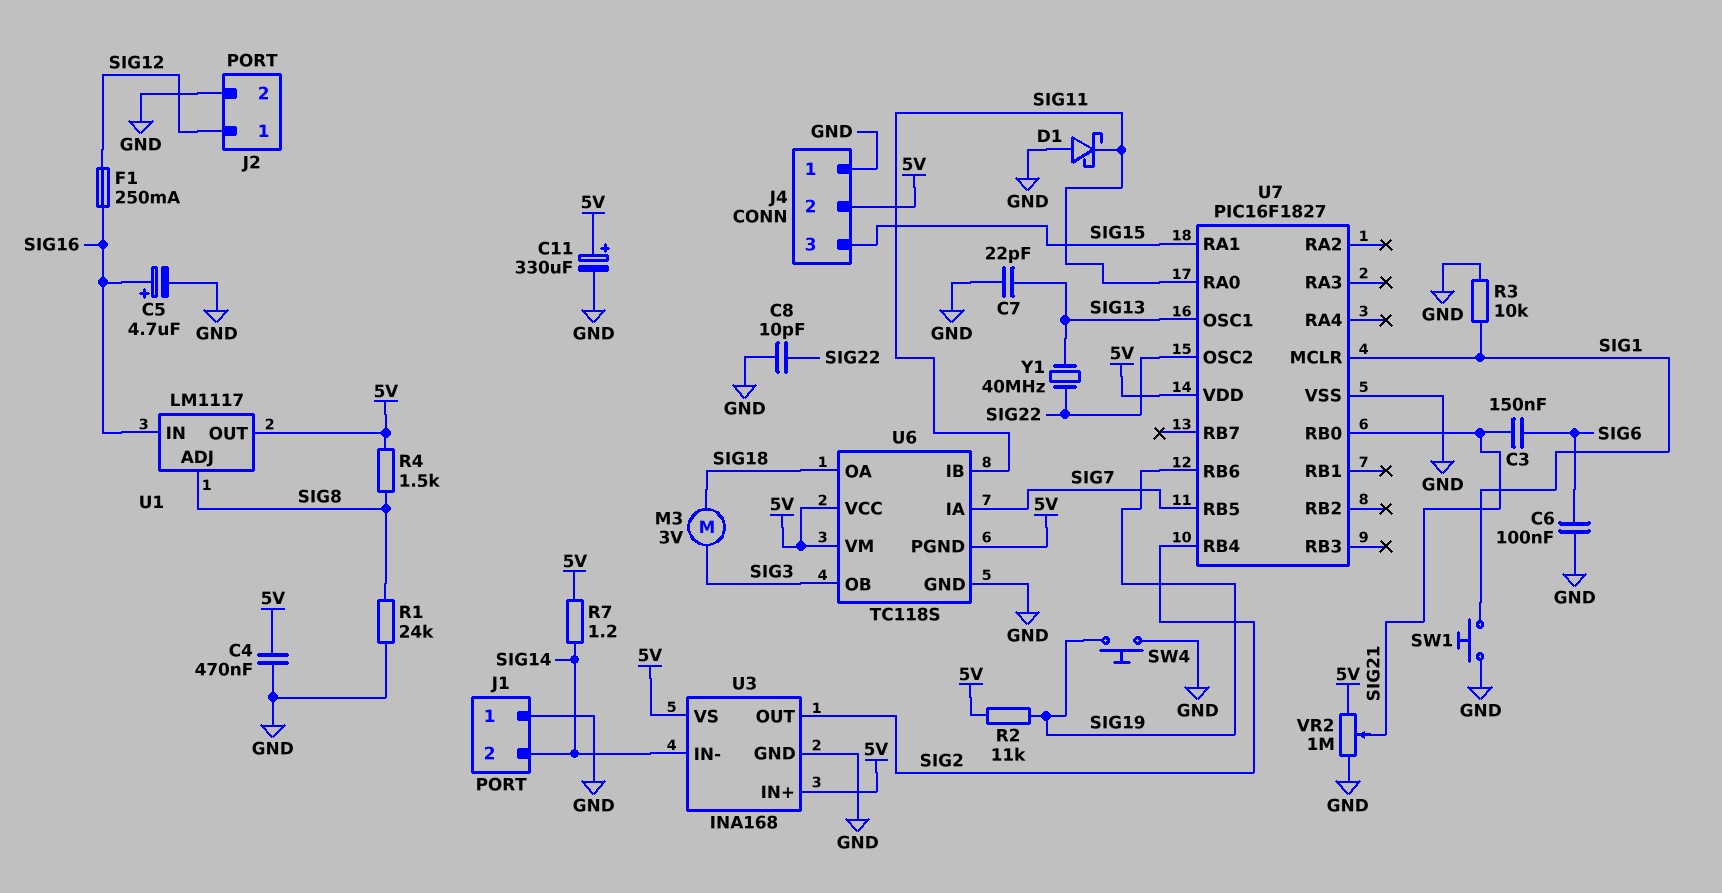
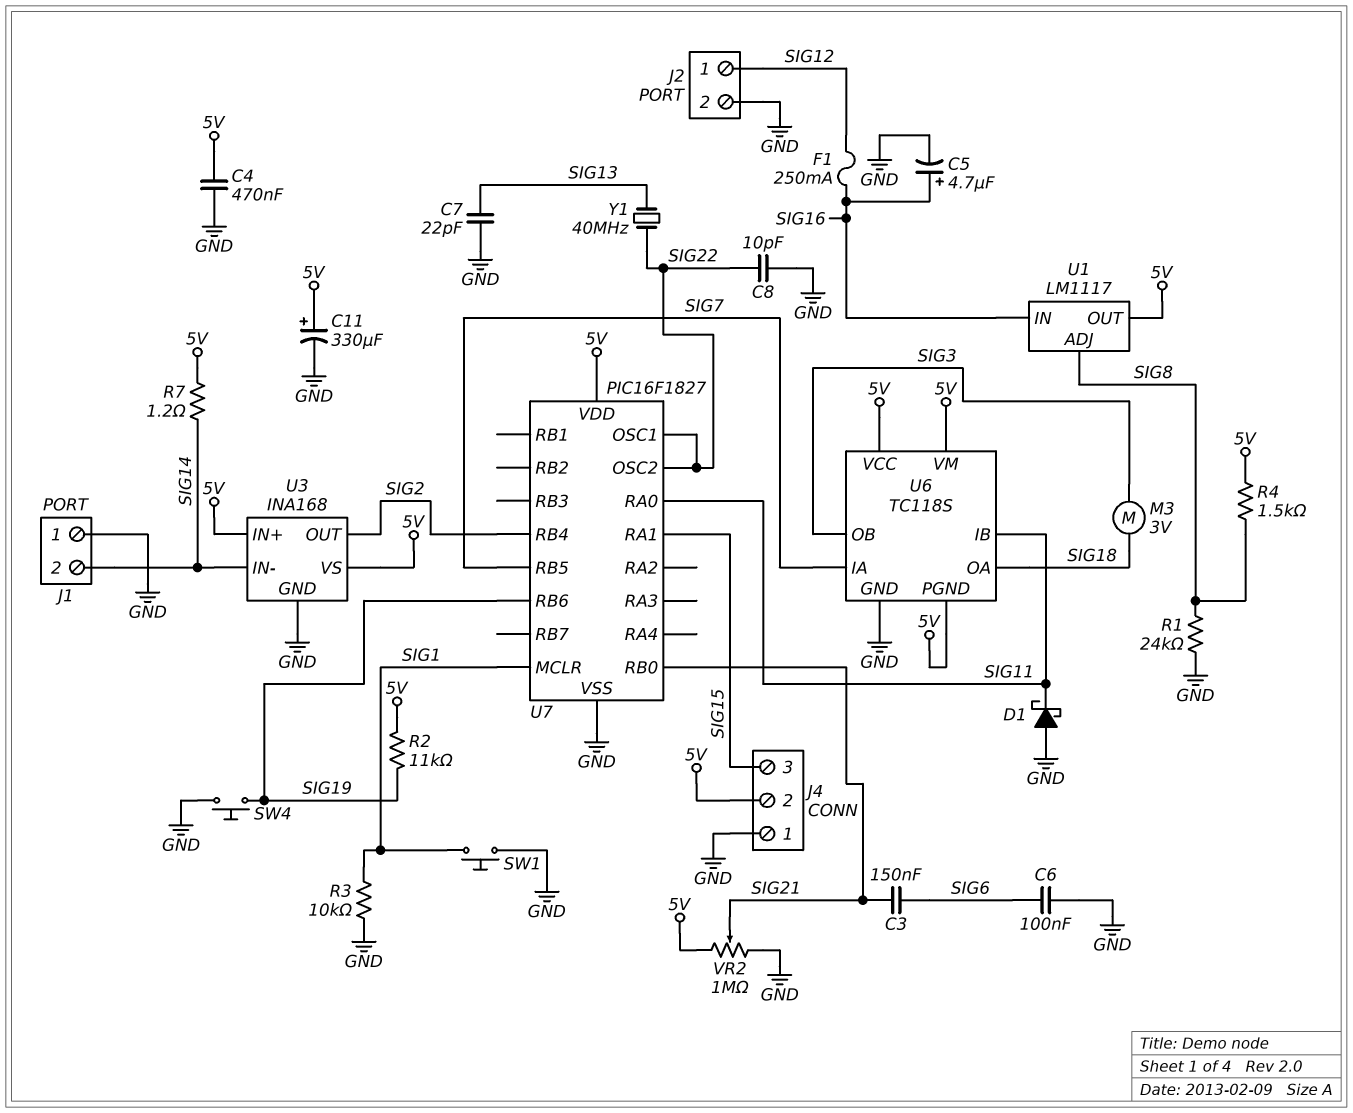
U7 pin OSC1: SIG13 -> SIG22

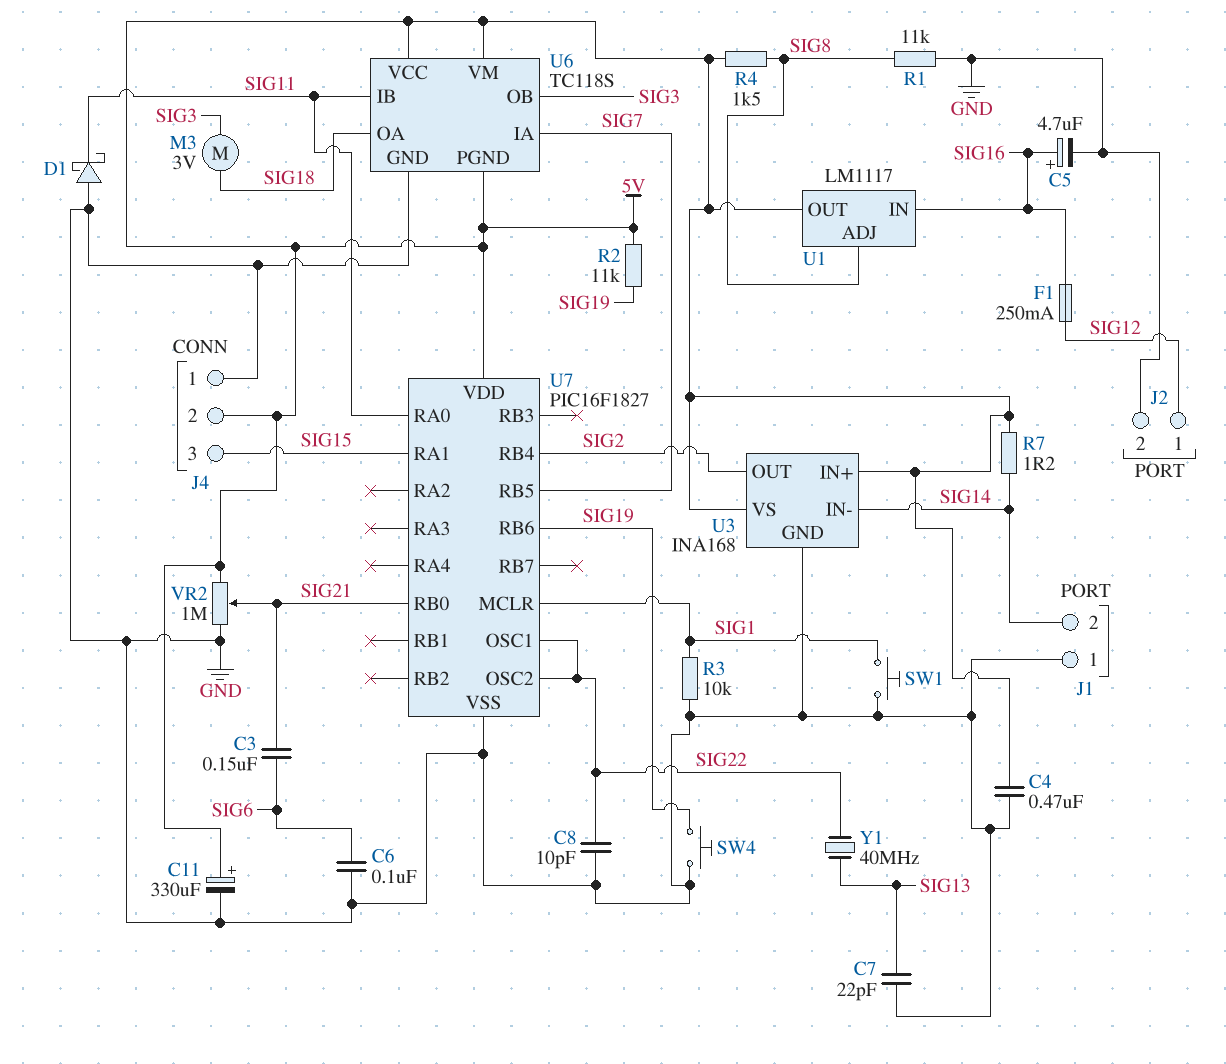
R1: 24k (GND, SIG8) -> 11k (GND, SIG8)

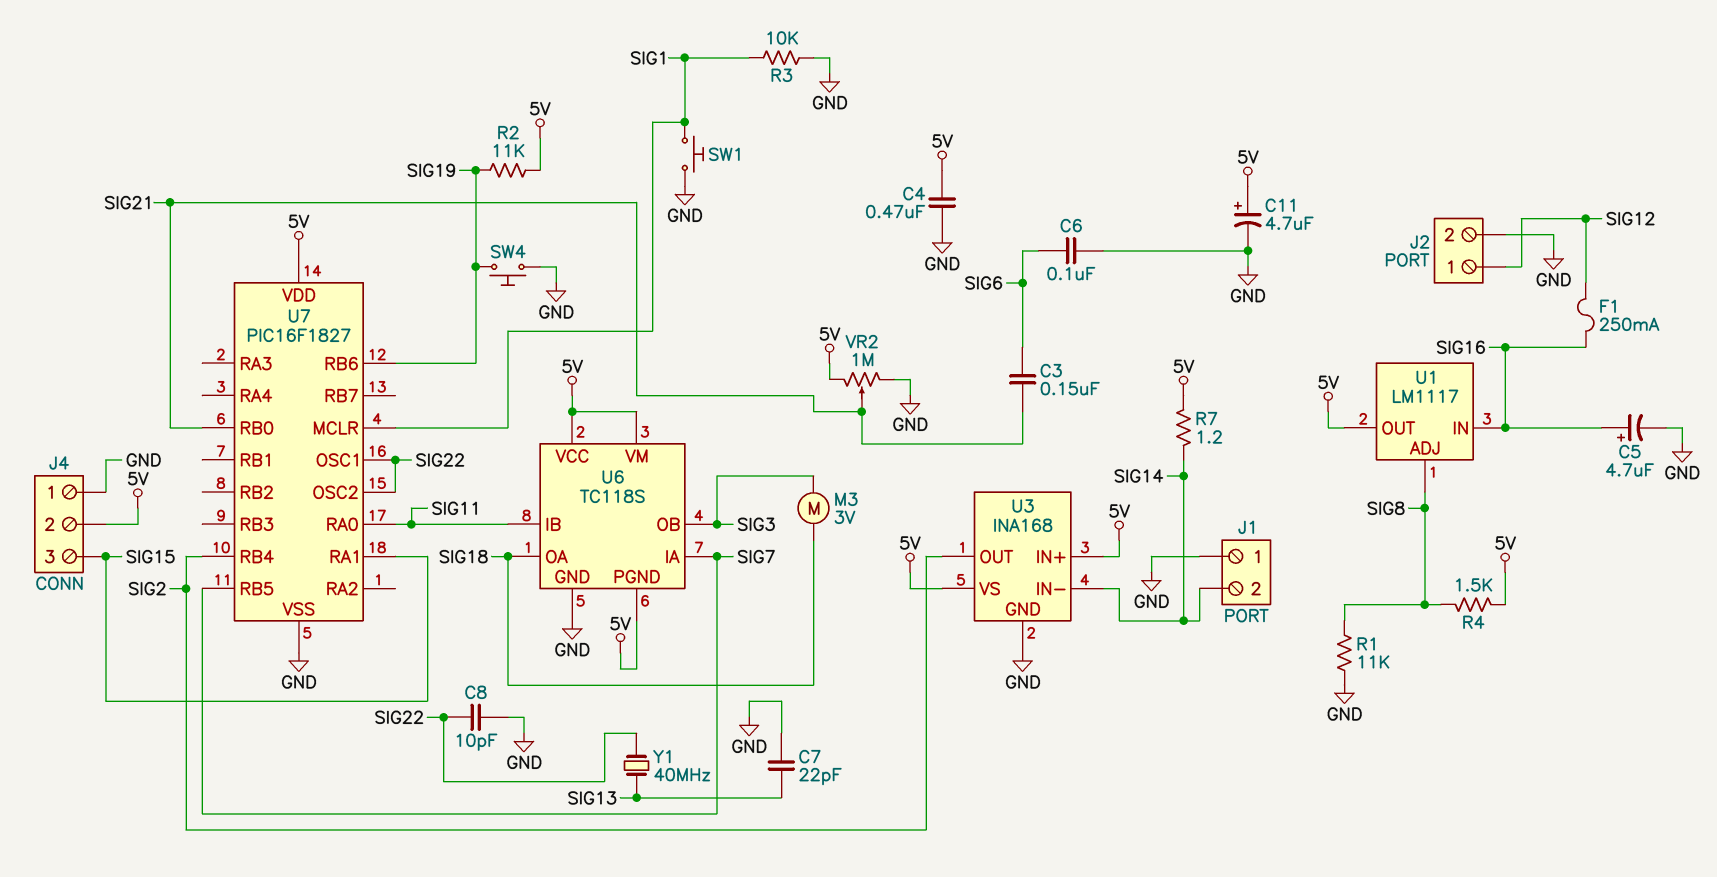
C11: 330uF (plus 5V, minus GND) -> 4.7uF (plus 5V, minus GND)
D1: schottky (A GND, K SIG11) -> none

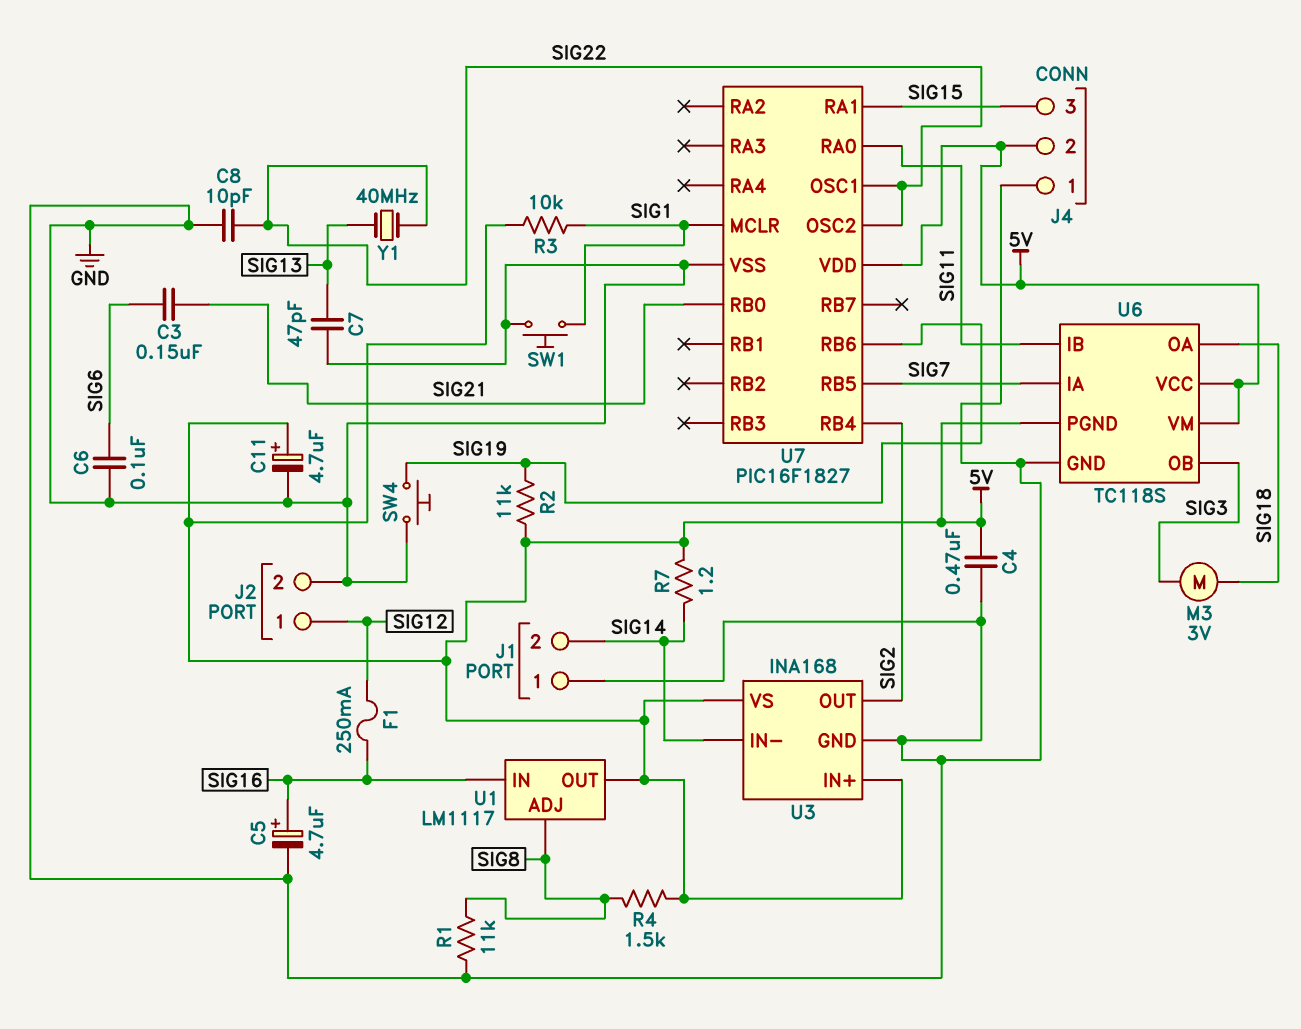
C7: 22pF (GND, SIG13) -> 47pF (GND, SIG13)
R3: 10k (GND, SIG1) -> 10k (5V, SIG1)
VR2: 1M (5V, GND, wiper SIG21) -> none

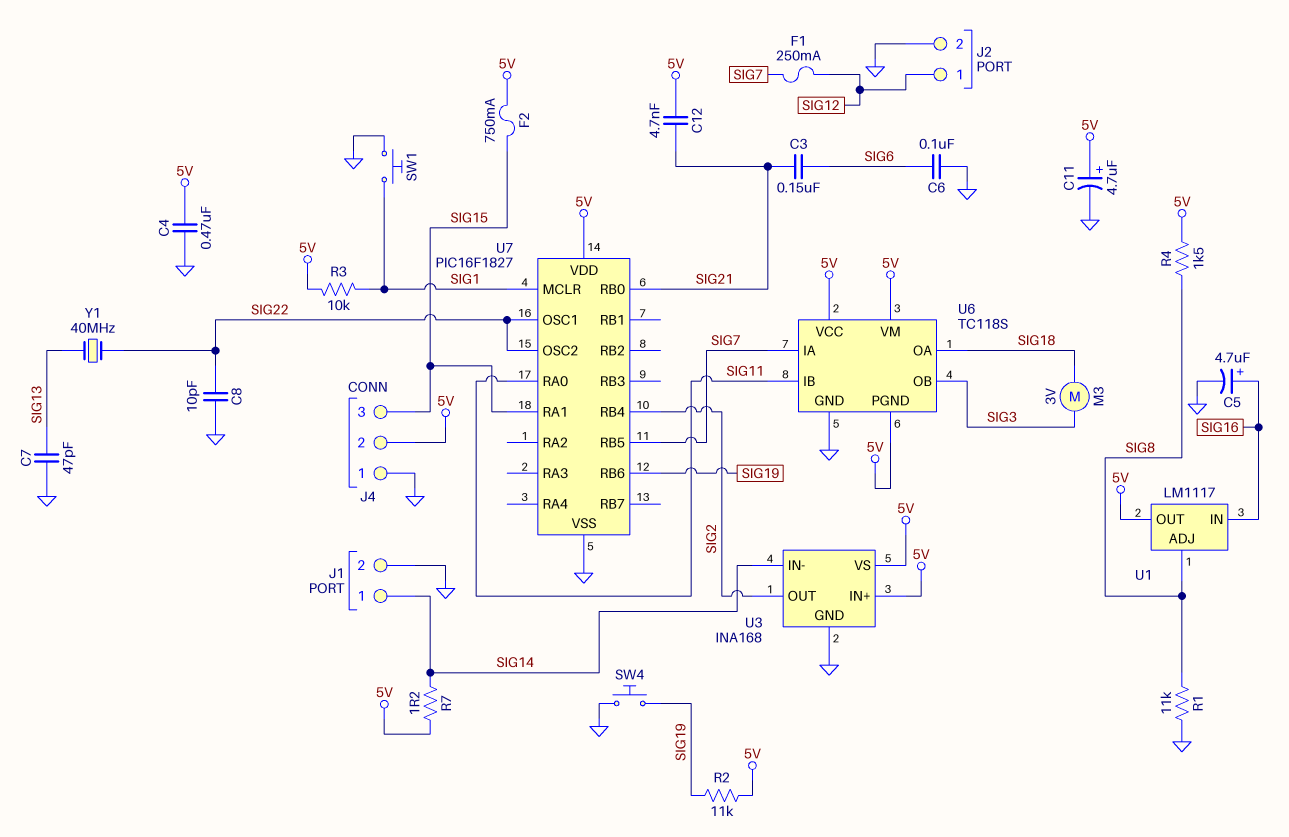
C12: none -> 4.7nF (5V, SIG21)
F1: 250mA (SIG12, SIG16) -> 250mA (SIG7, SIG12)
F2: none -> 750mA (5V, SIG15)
J1 pin 1: GND -> SIG14
J1 pin 2: SIG14 -> GND

